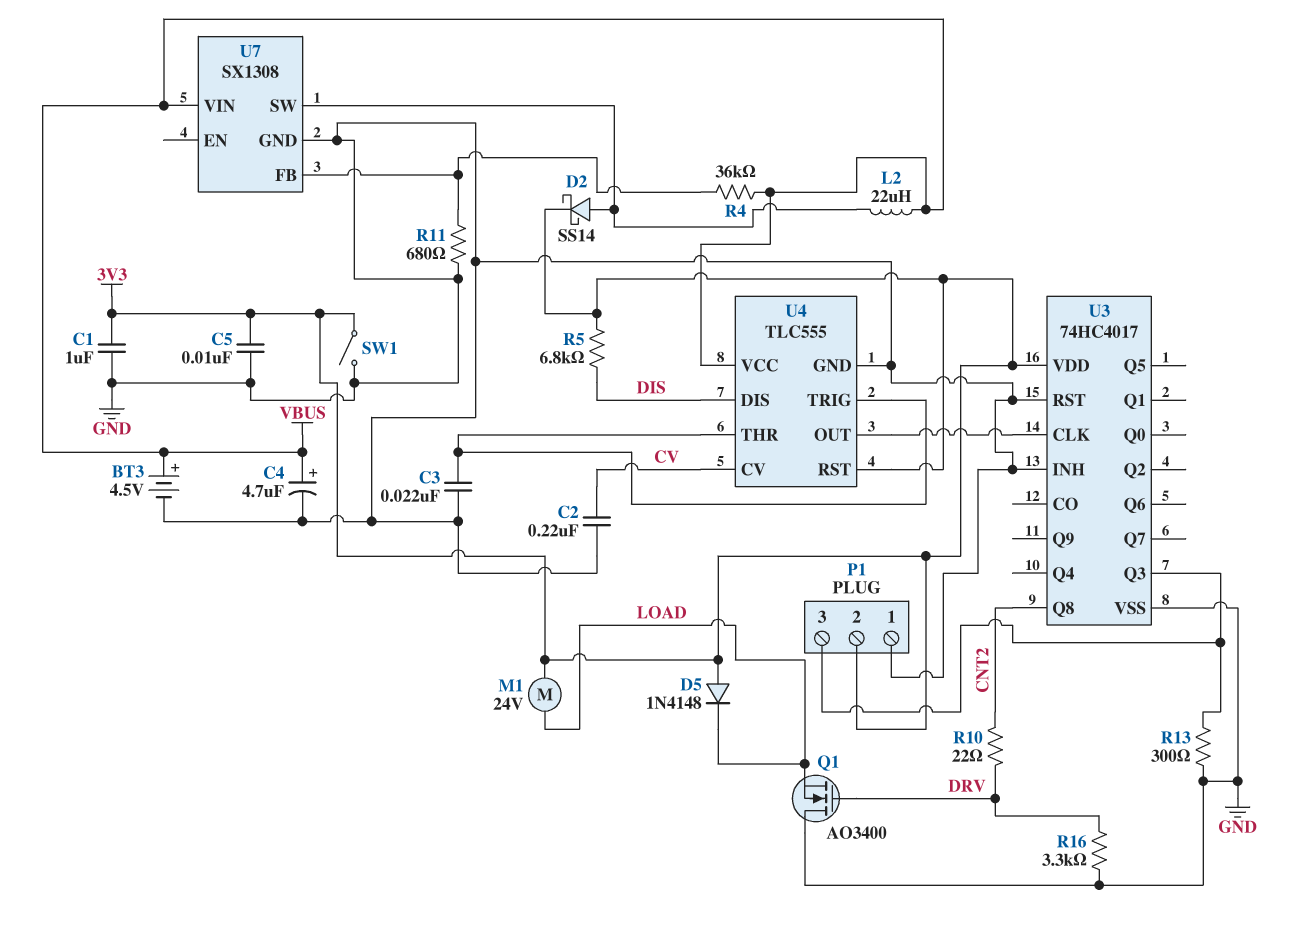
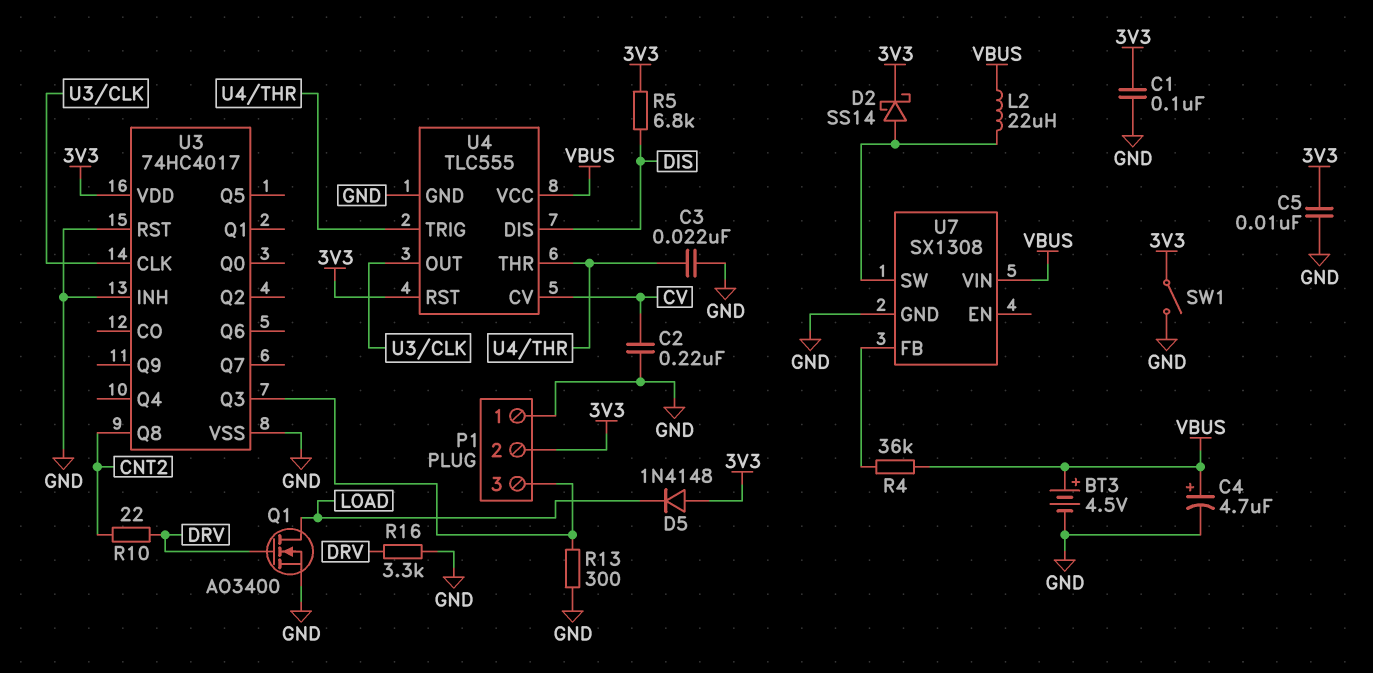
C1: 1uF (3V3, GND) -> 100nF (3V3, GND)
M1: motor 24V (3V3, LOAD) -> none
Q1: NMOS AO3400 (G DRV, D GND, S LOAD) -> NMOS AO3400 (G DRV, D LOAD, S GND)
R11: 680 (GND, U7/FB) -> none

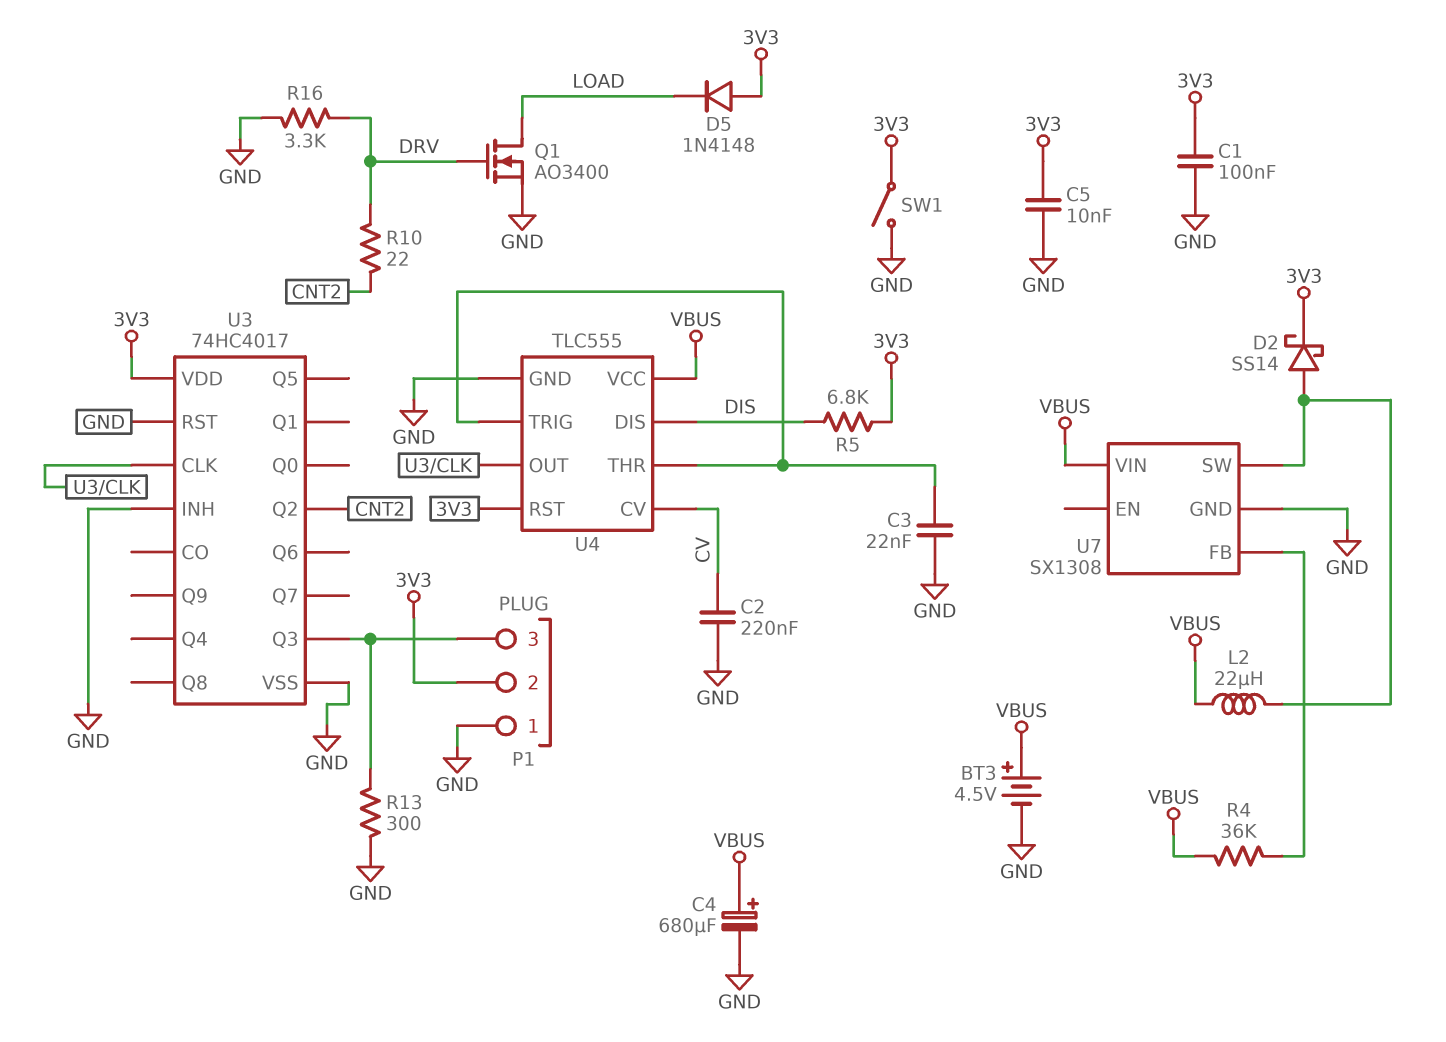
C4: 4.7uF (plus VBUS, minus GND) -> 680uF (plus VBUS, minus GND)
U3 pin Q2: none -> CNT2
U3 pin Q8: CNT2 -> none

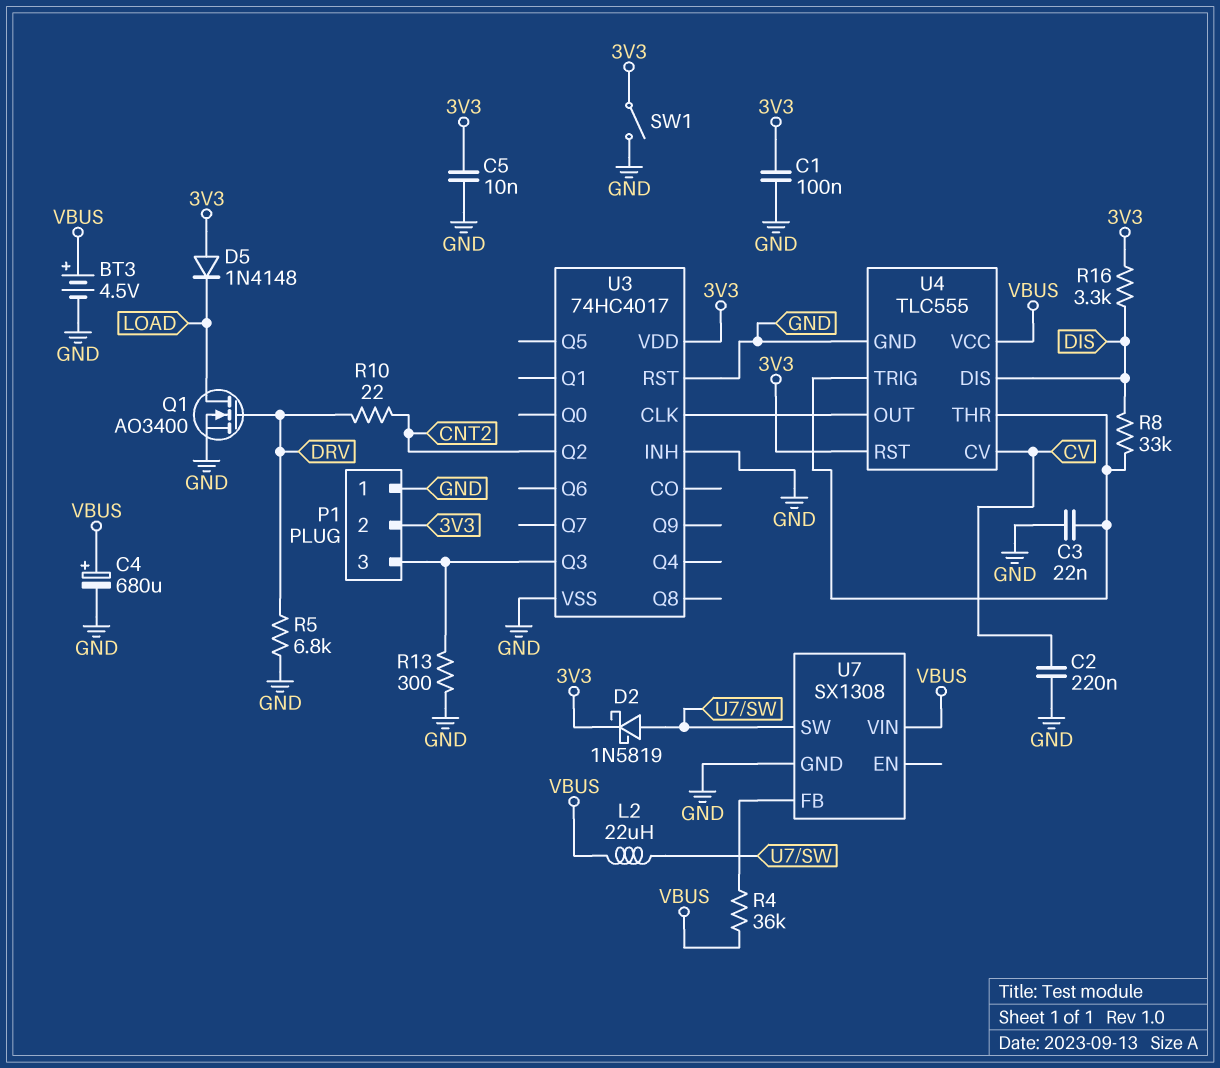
D2: schottky SS14 (A U7/SW, K 3V3) -> schottky 1N5819 (A U7/SW, K 3V3)
R5: 6.8k (3V3, DIS) -> 6.8k (DRV, GND)
R8: none -> 33k (DIS, U4/THR)
R16: 3.3k (DRV, GND) -> 3.3k (3V3, DIS)

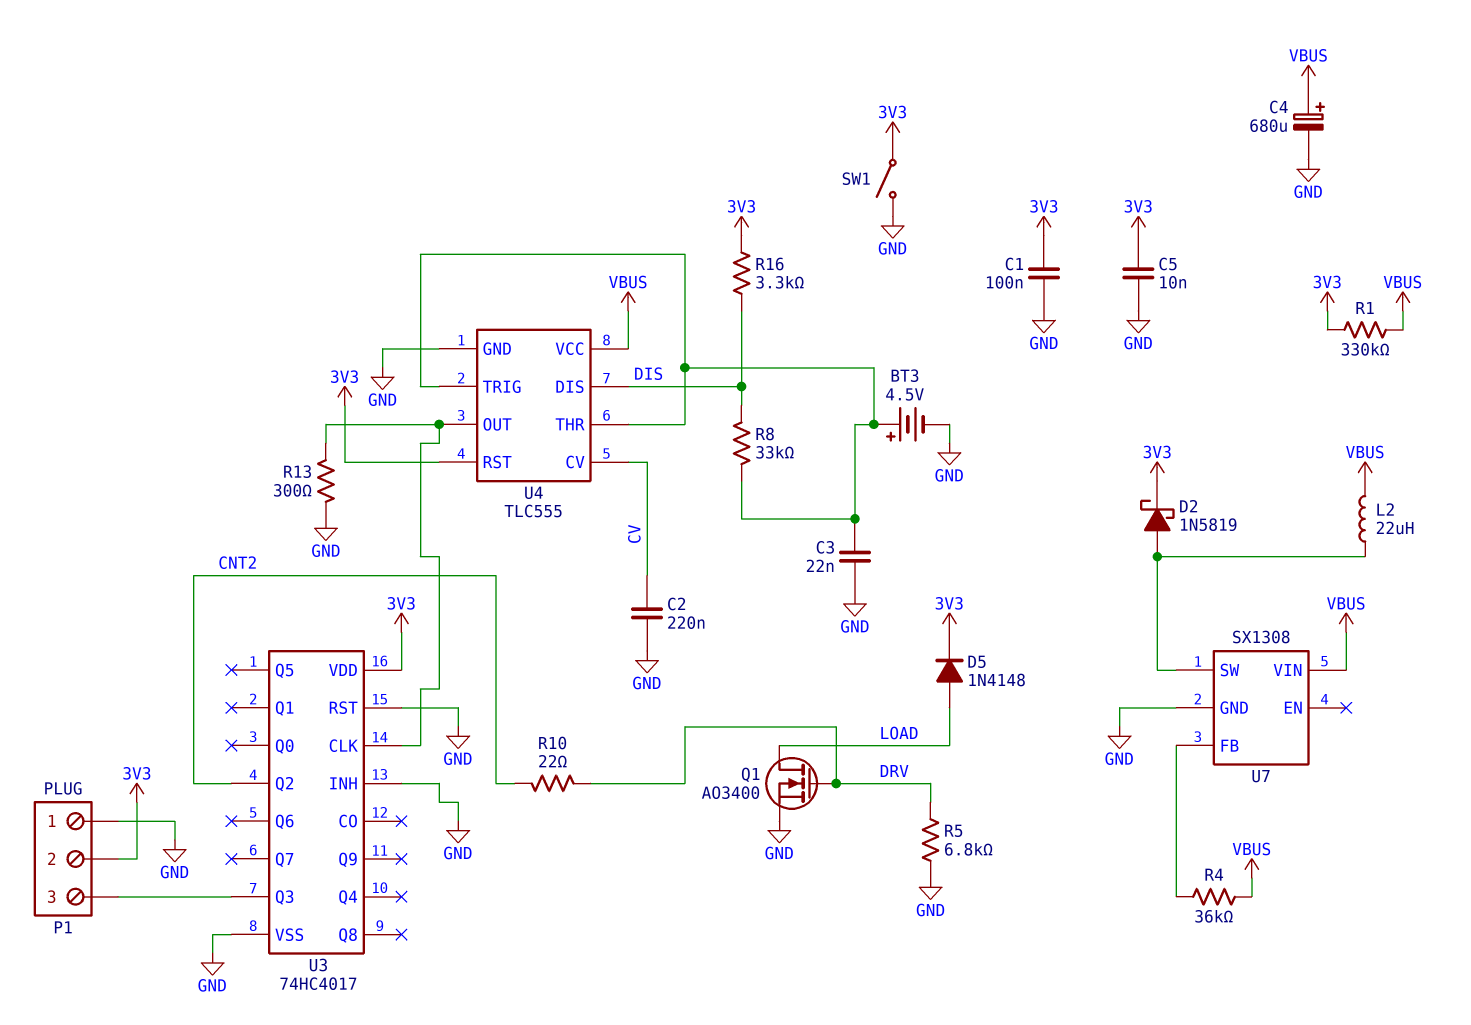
BT3: 4.5V (plus VBUS, minus GND) -> 4.5V (plus U4/THR, minus GND)
D5: diode 1N4148 (A 3V3, K LOAD) -> diode 1N4148 (A LOAD, K 3V3)
R1: none -> 330k (3V3, VBUS)
R13: 300 (GND, P1/3) -> 300 (GND, U3/CLK)

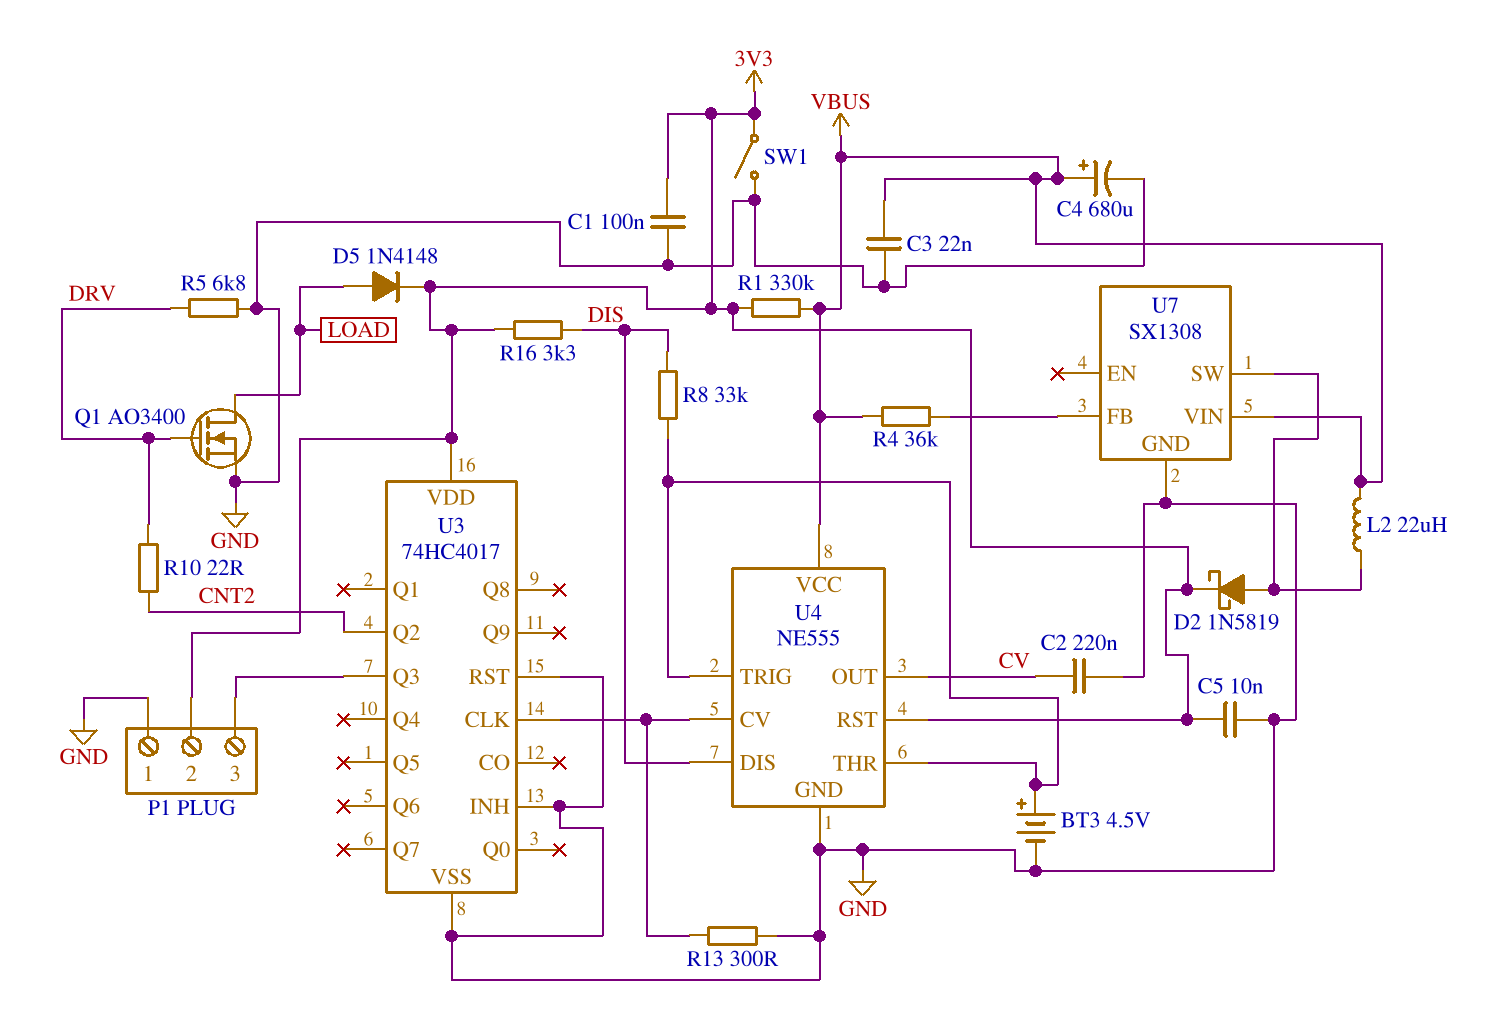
C3: 22nF (GND, U4/THR) -> 22nF (GND, VBUS)
U4: TLC555 -> NE555
U4 pin CV: CV -> U3/CLK
U4 pin OUT: U3/CLK -> CV

